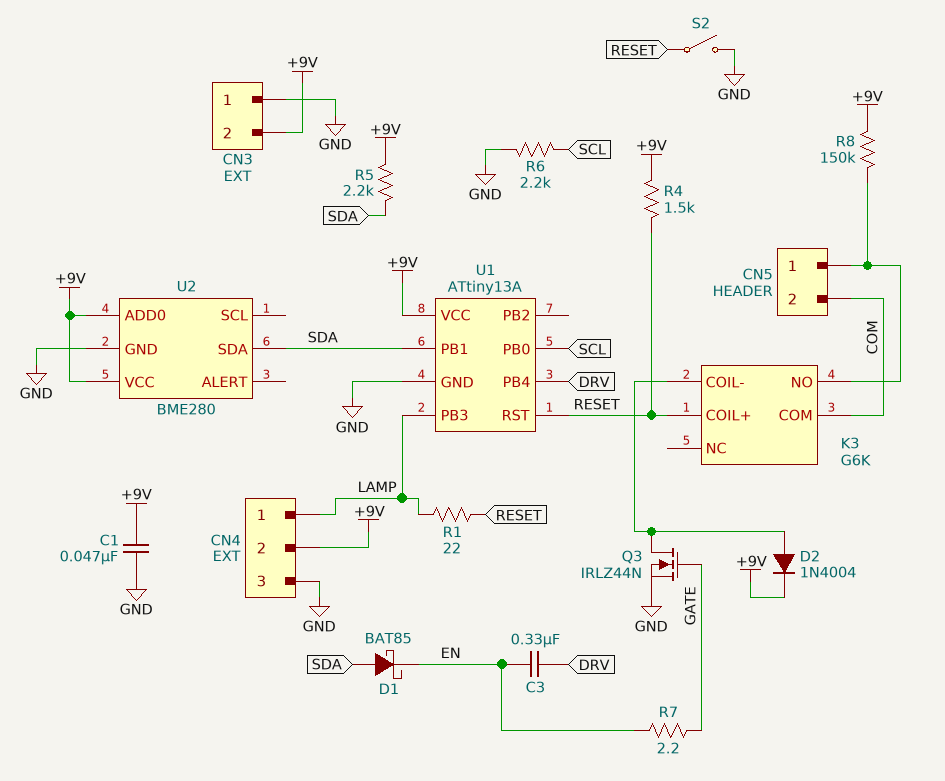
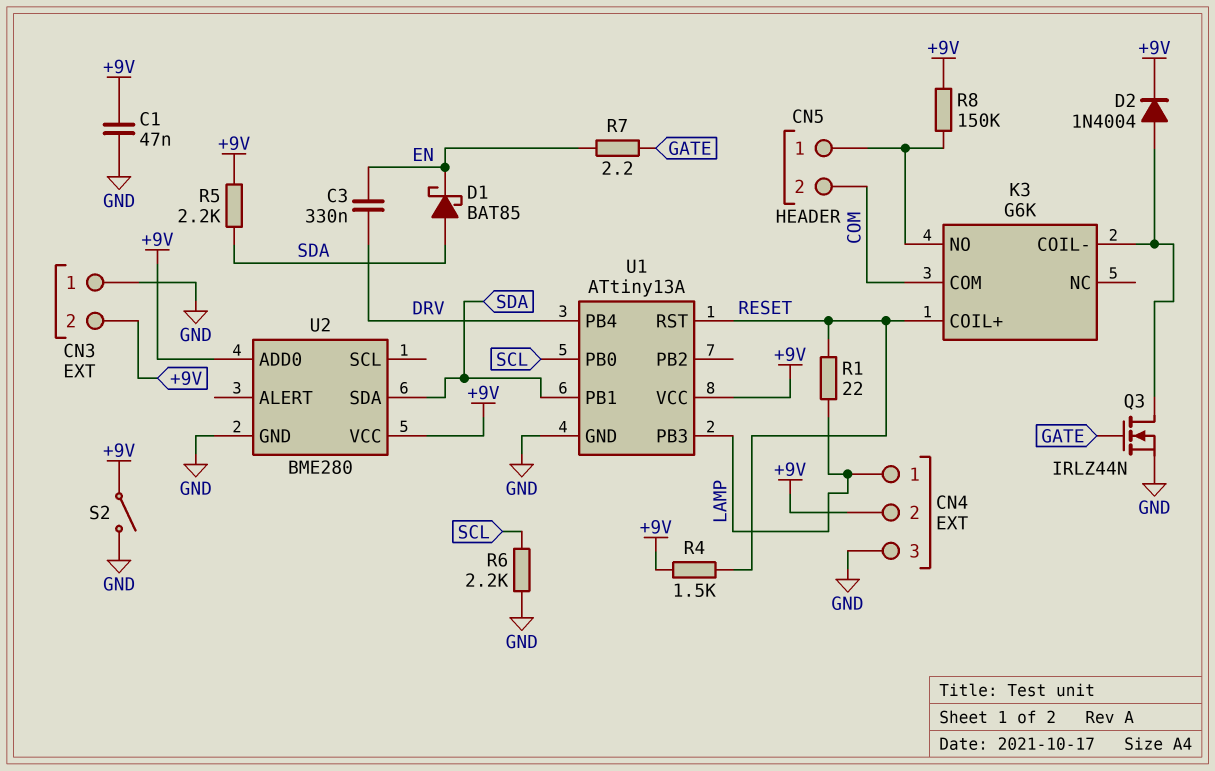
S2: switch (GND, RESET) -> switch (+9V, GND)

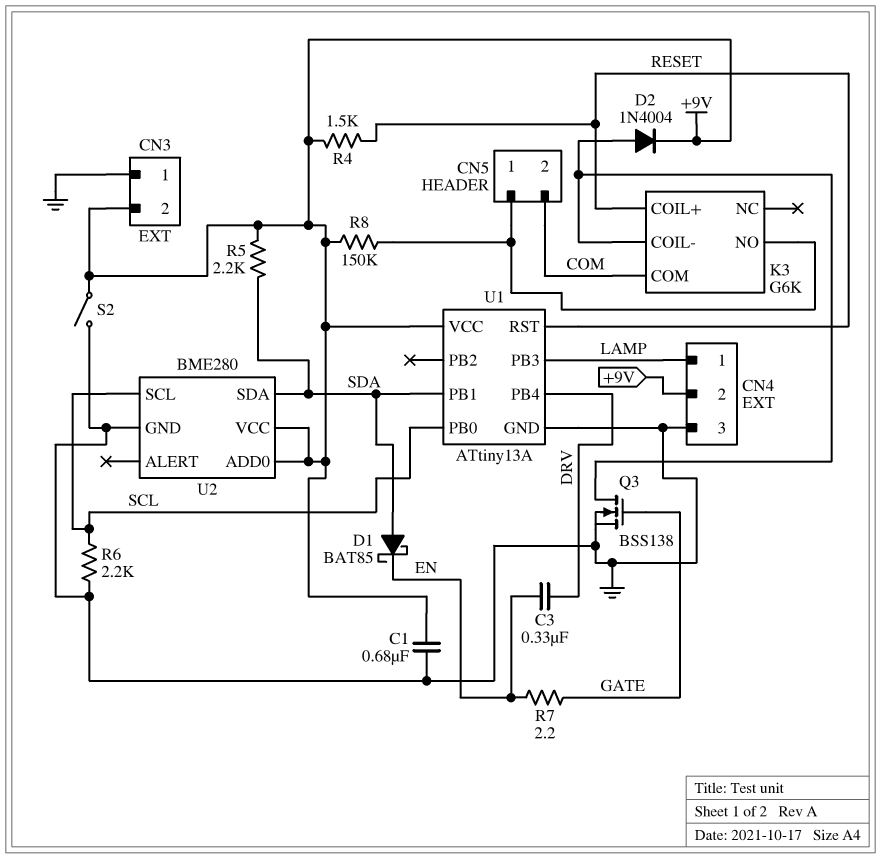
C1: 47nF (+9V, GND) -> 680nF (+9V, GND)
Q3: NMOS IRLZ44N (G GATE, D K3/COIL-, S GND) -> NMOS BSS138 (G GATE, D K3/COIL-, S GND)
R1: 22 (LAMP, RESET) -> none
U2 pin SCL: none -> SCL

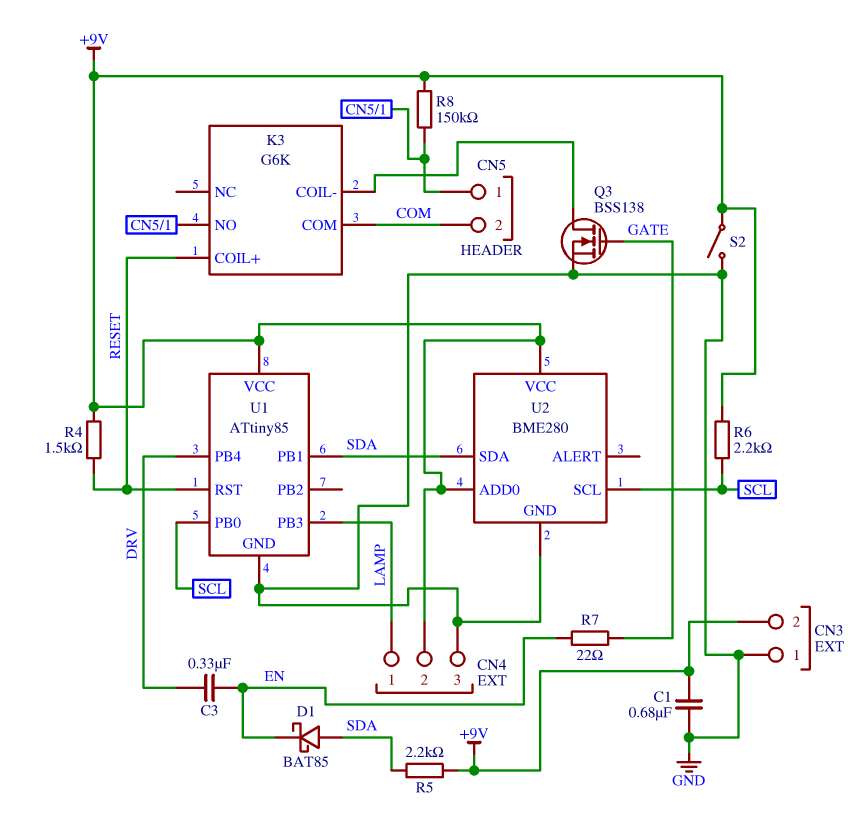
D2: diode 1N4004 (A K3/COIL-, K +9V) -> none
R6: 2.2k (GND, SCL) -> 2.2k (+9V, SCL)
R7: 2.2 (EN, GATE) -> 22 (EN, GATE)
U1: ATtiny13A -> ATtiny85

